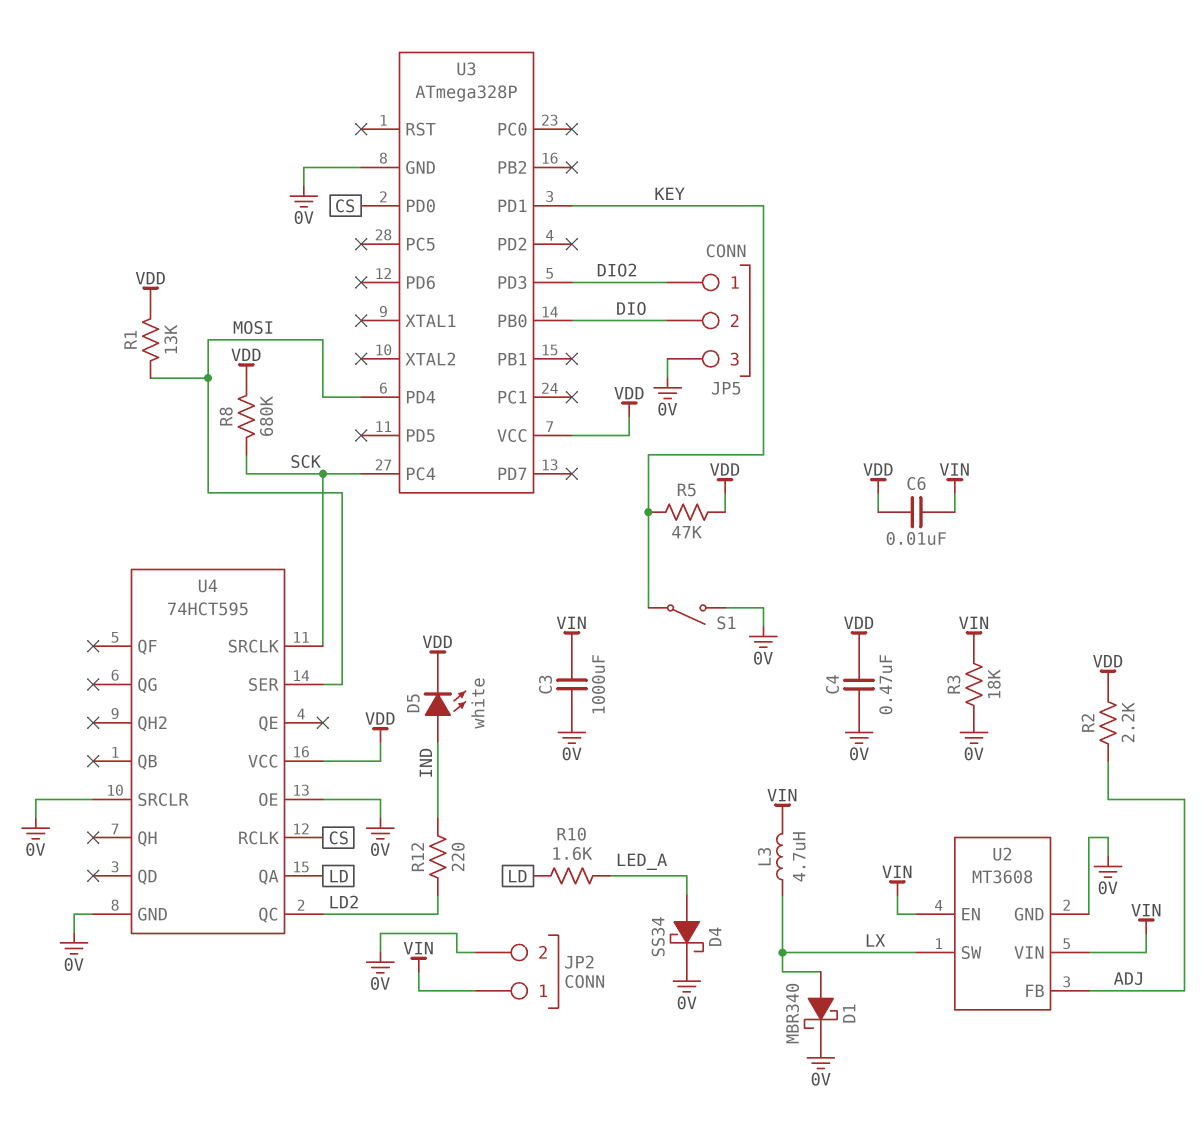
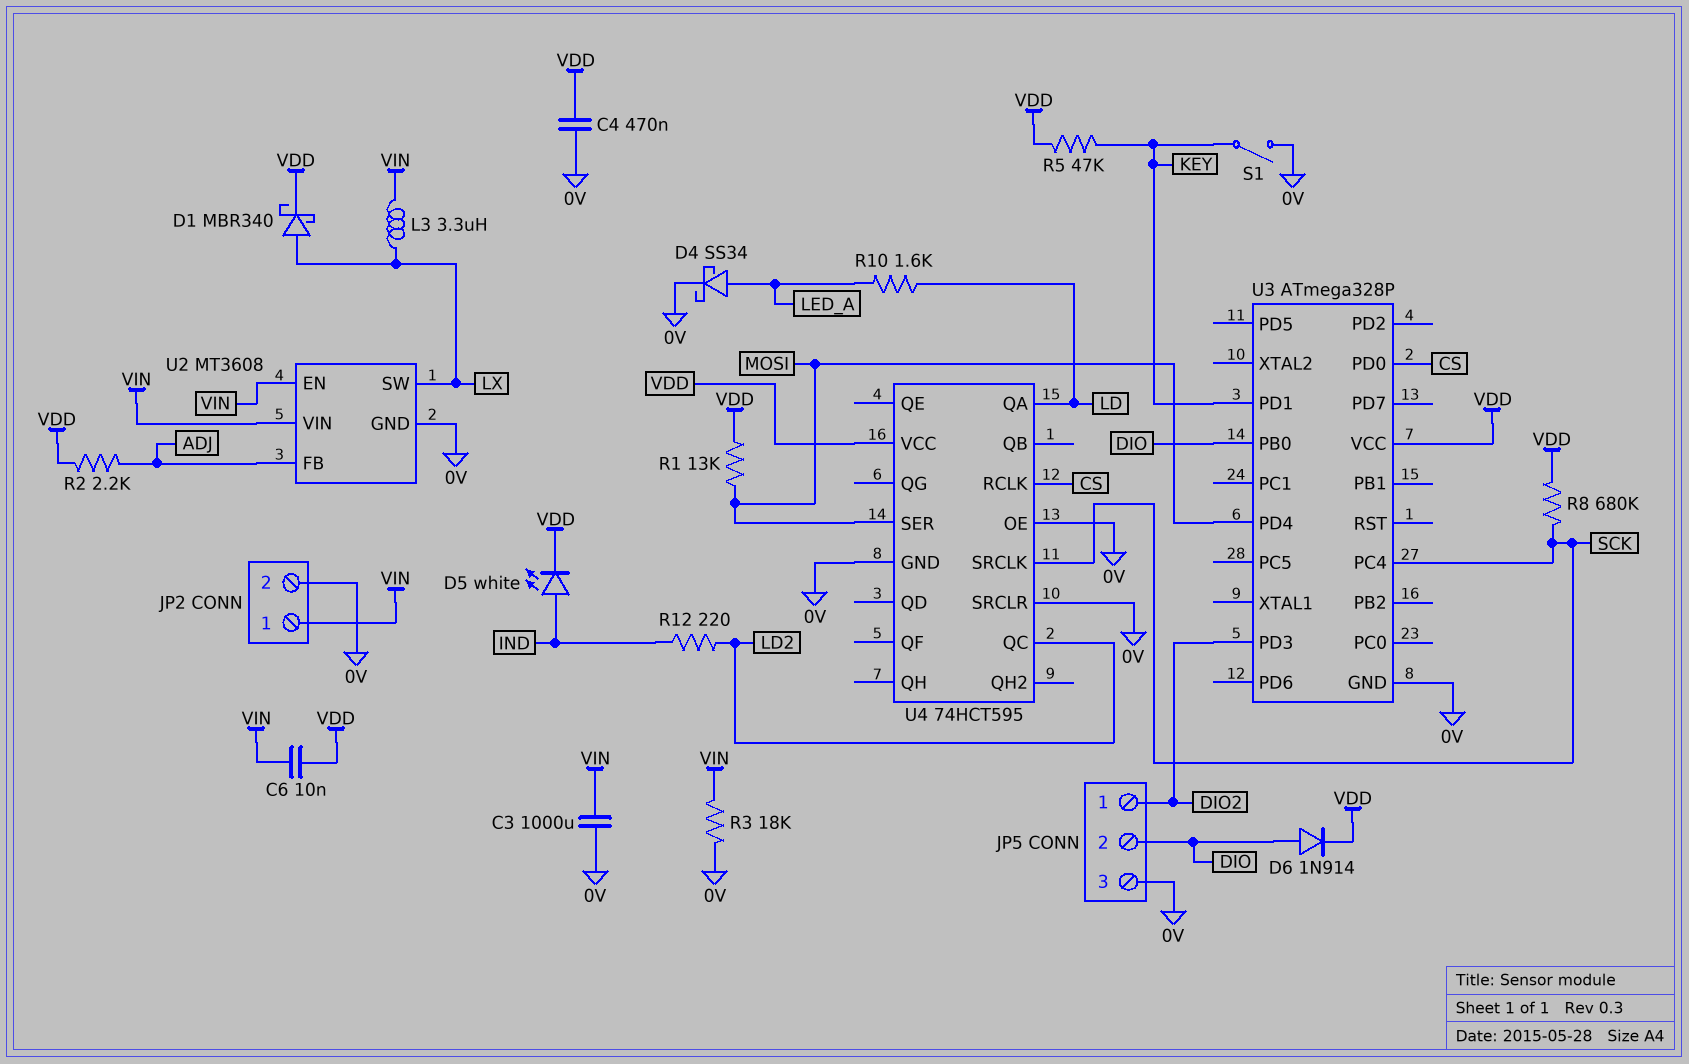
D1: schottky MBR340 (A LX, K 0V) -> schottky MBR340 (A LX, K VDD)
D6: none -> diode 1N914 (A DIO, K VDD)
L3: 4.7uH (LX, VIN) -> 3.3uH (LX, VIN)

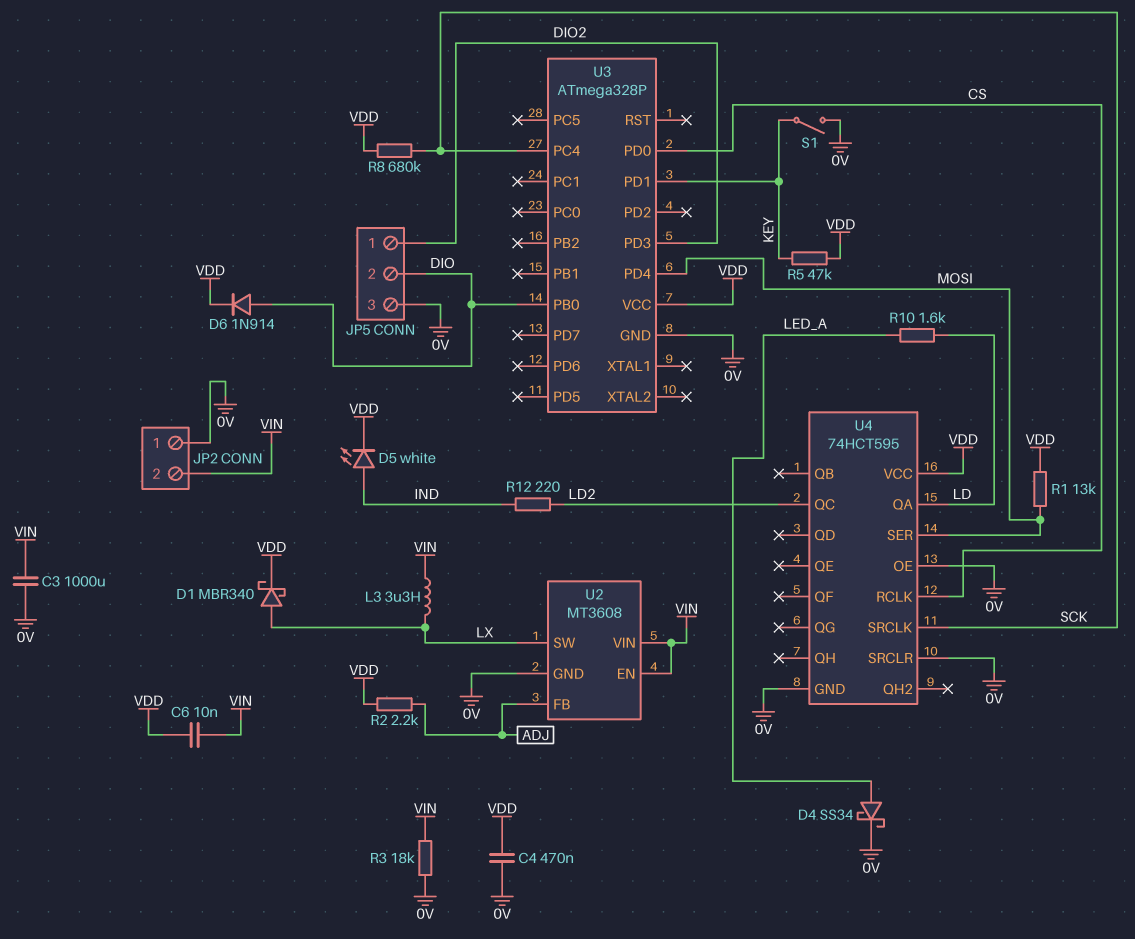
JP2 pin 1: VIN -> 0V
JP2 pin 2: 0V -> VIN

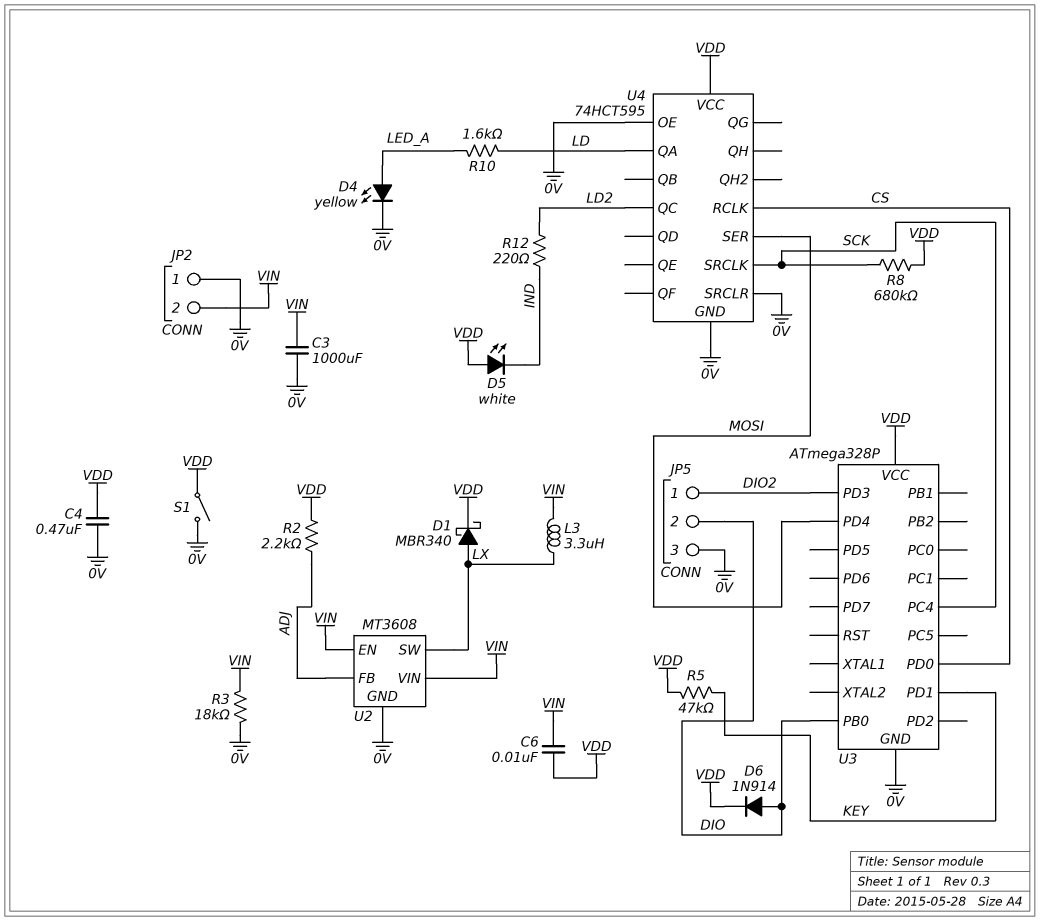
D4: schottky SS34 (A LED_A, K 0V) -> LED yellow (A LED_A, K 0V)
D5: LED white (A IND, K VDD) -> LED white (A VDD, K IND)
R1: 13k (MOSI, VDD) -> none
S1: switch (0V, KEY) -> switch (0V, VDD)

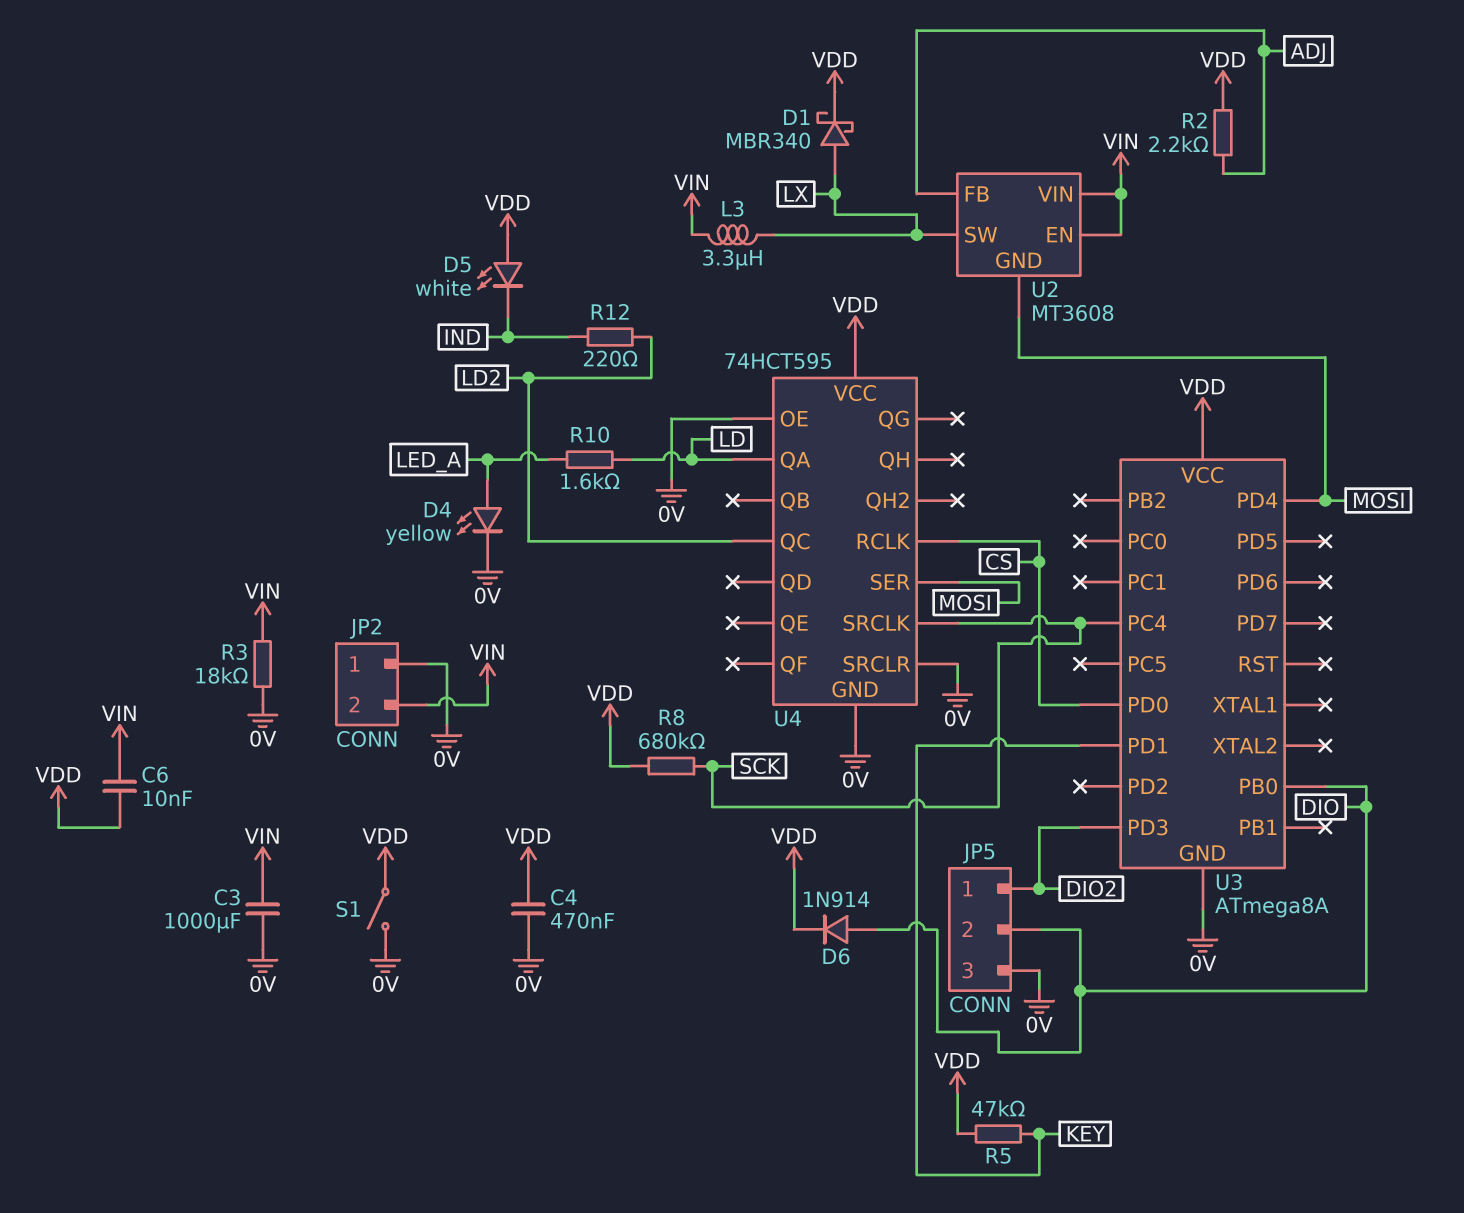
U2 pin GND: 0V -> MOSI
U3: ATmega328P -> ATmega8A

